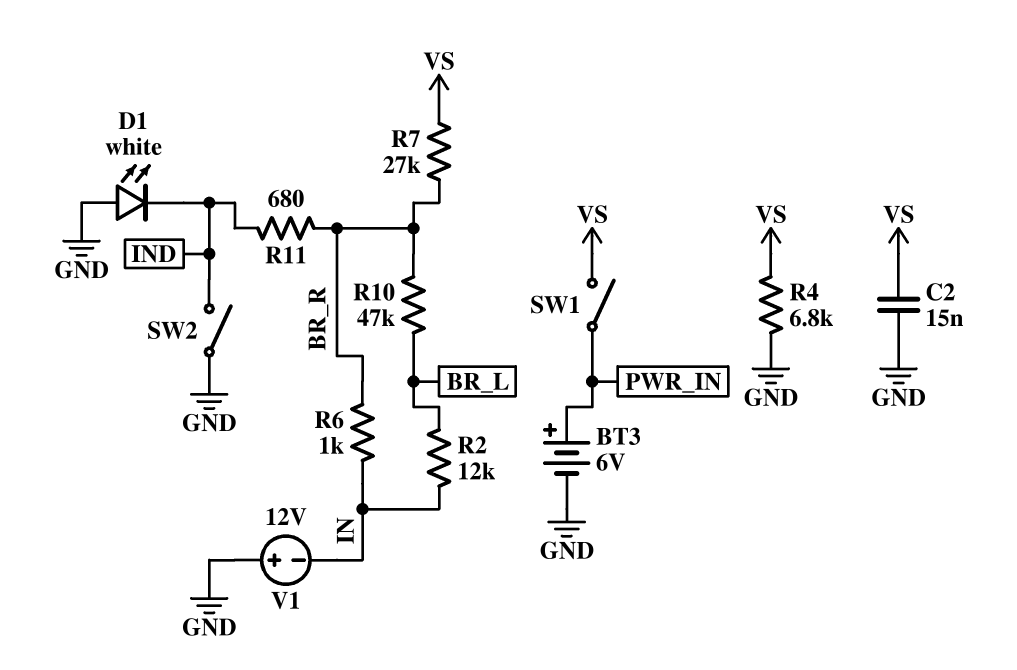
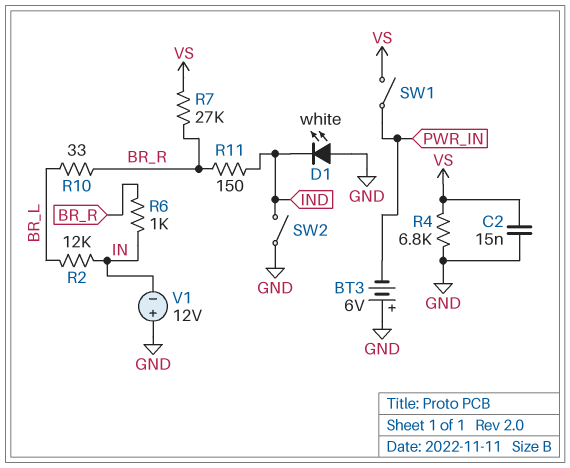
BT3: 6V (plus PWR_IN, minus GND) -> 6V (plus GND, minus PWR_IN)
R10: 47k (BR_L, BR_R) -> 33 (BR_L, BR_R)
R11: 680 (BR_R, IND) -> 150 (BR_R, IND)

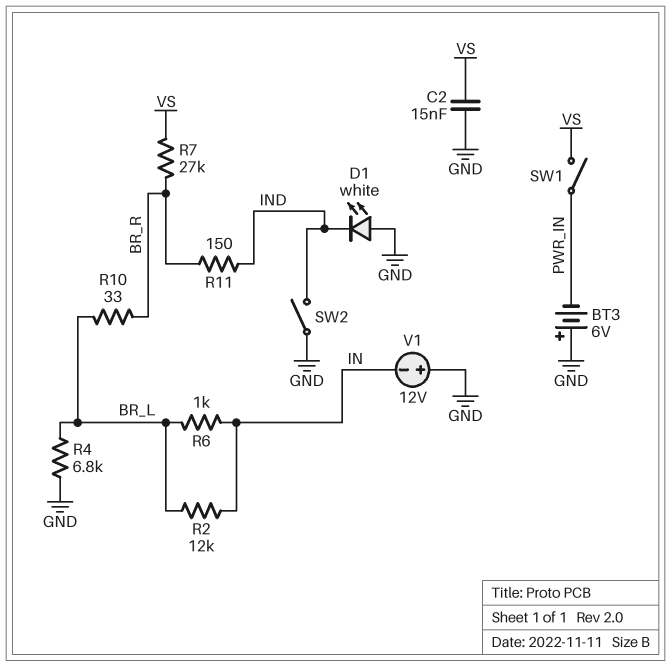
R4: 6.8k (GND, VS) -> 6.8k (BR_L, GND)
R6: 1k (BR_R, IN) -> 1k (BR_L, IN)

